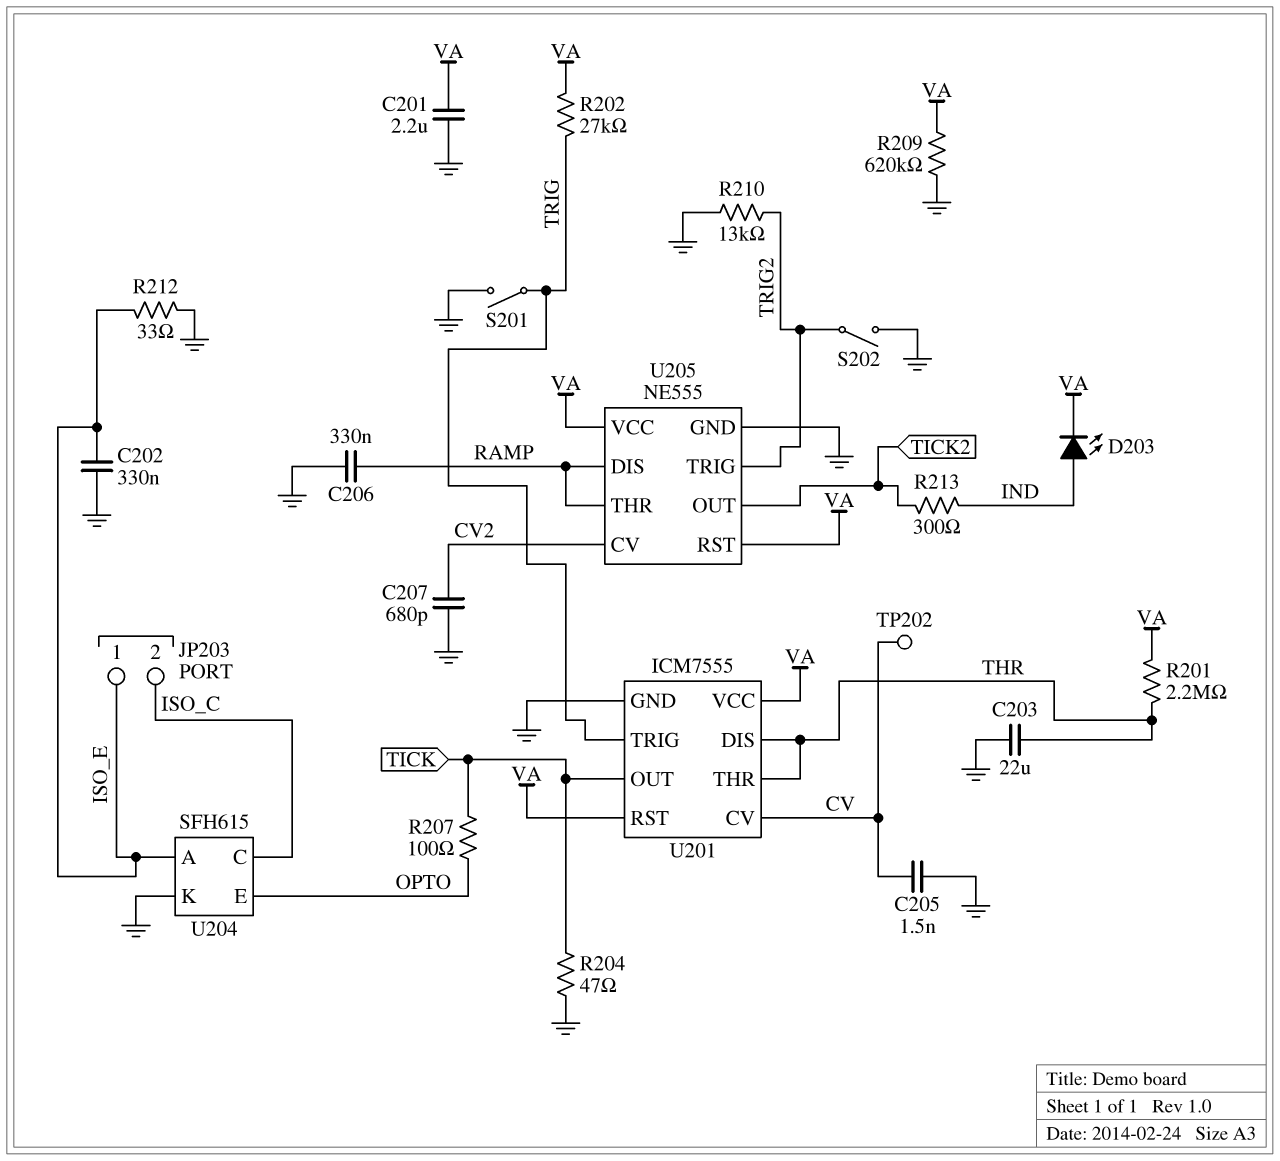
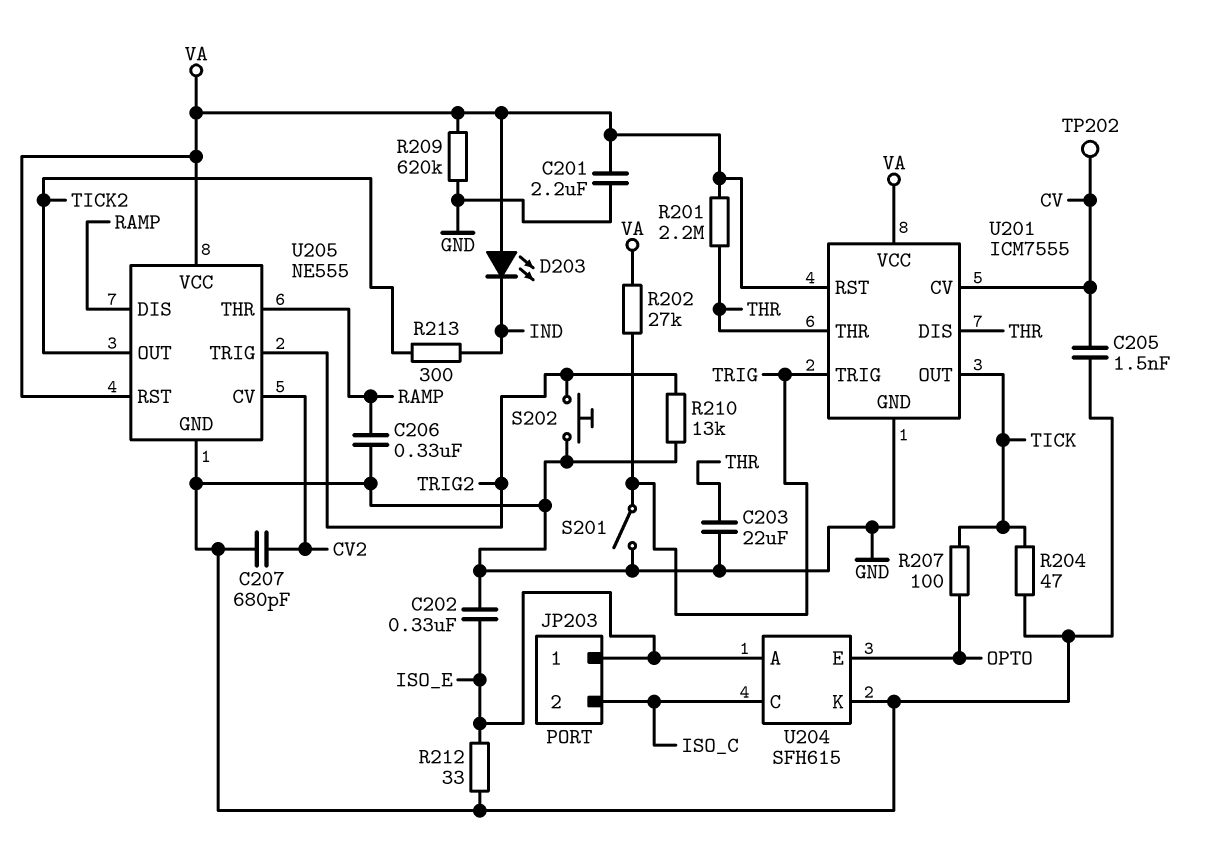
D203: LED (A IND, K VA) -> LED (A VA, K IND)
S202: switch (GND, TRIG2) -> button (GND, TRIG2)

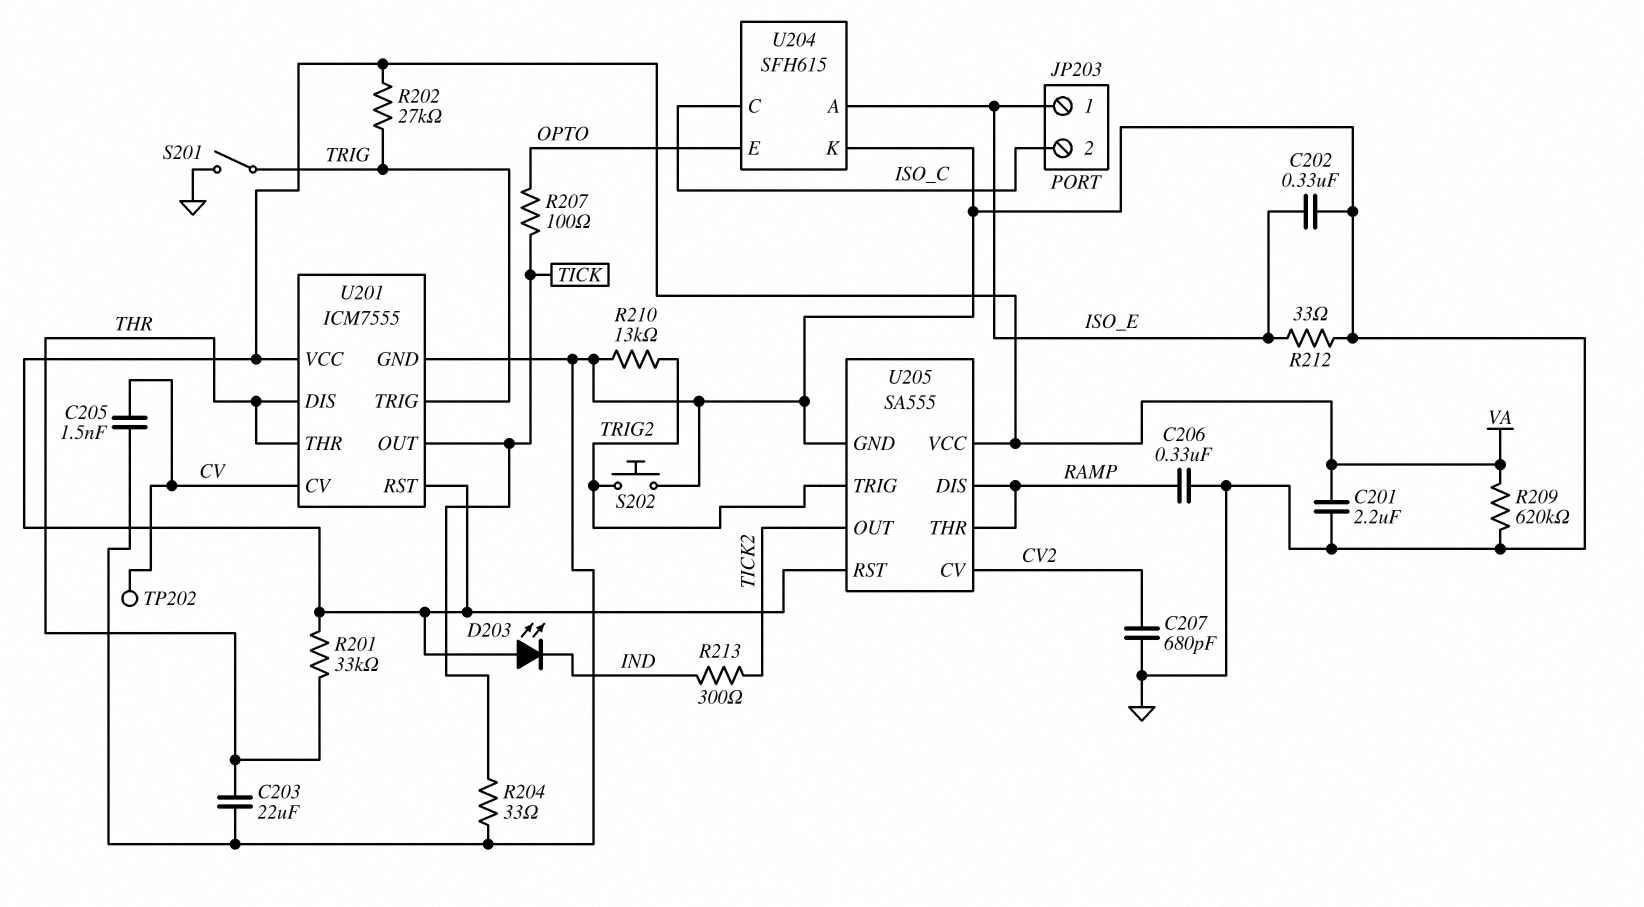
R201: 2.2M (THR, VA) -> 33k (THR, VA)
R204: 47 (GND, TICK) -> 33 (GND, TICK)
U205: NE555 -> SA555

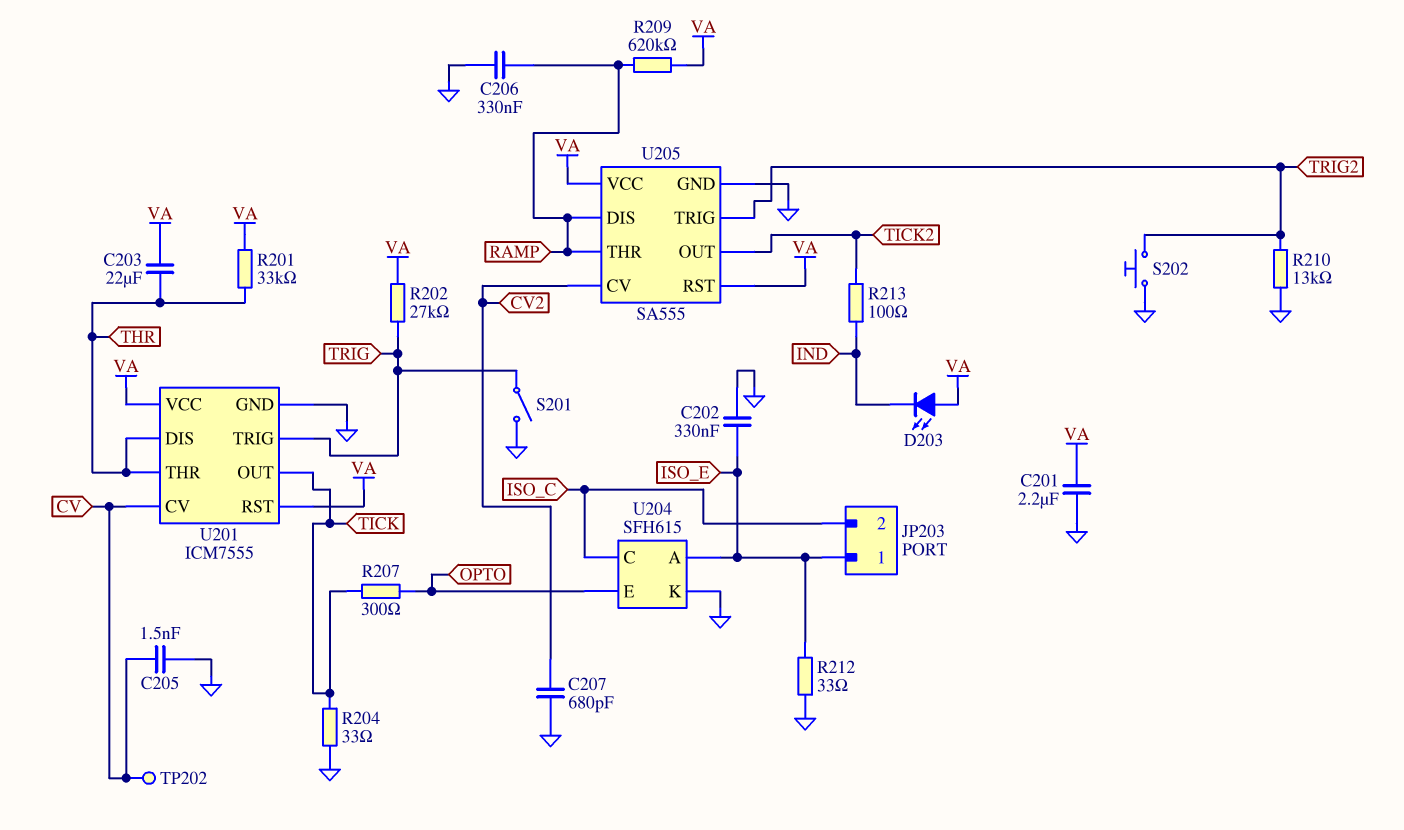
C203: 22uF (GND, THR) -> 22uF (THR, VA)
R207: 100 (OPTO, TICK) -> 300 (OPTO, TICK)
R209: 620k (GND, VA) -> 620k (RAMP, VA)
R213: 300 (IND, TICK2) -> 100 (IND, TICK2)

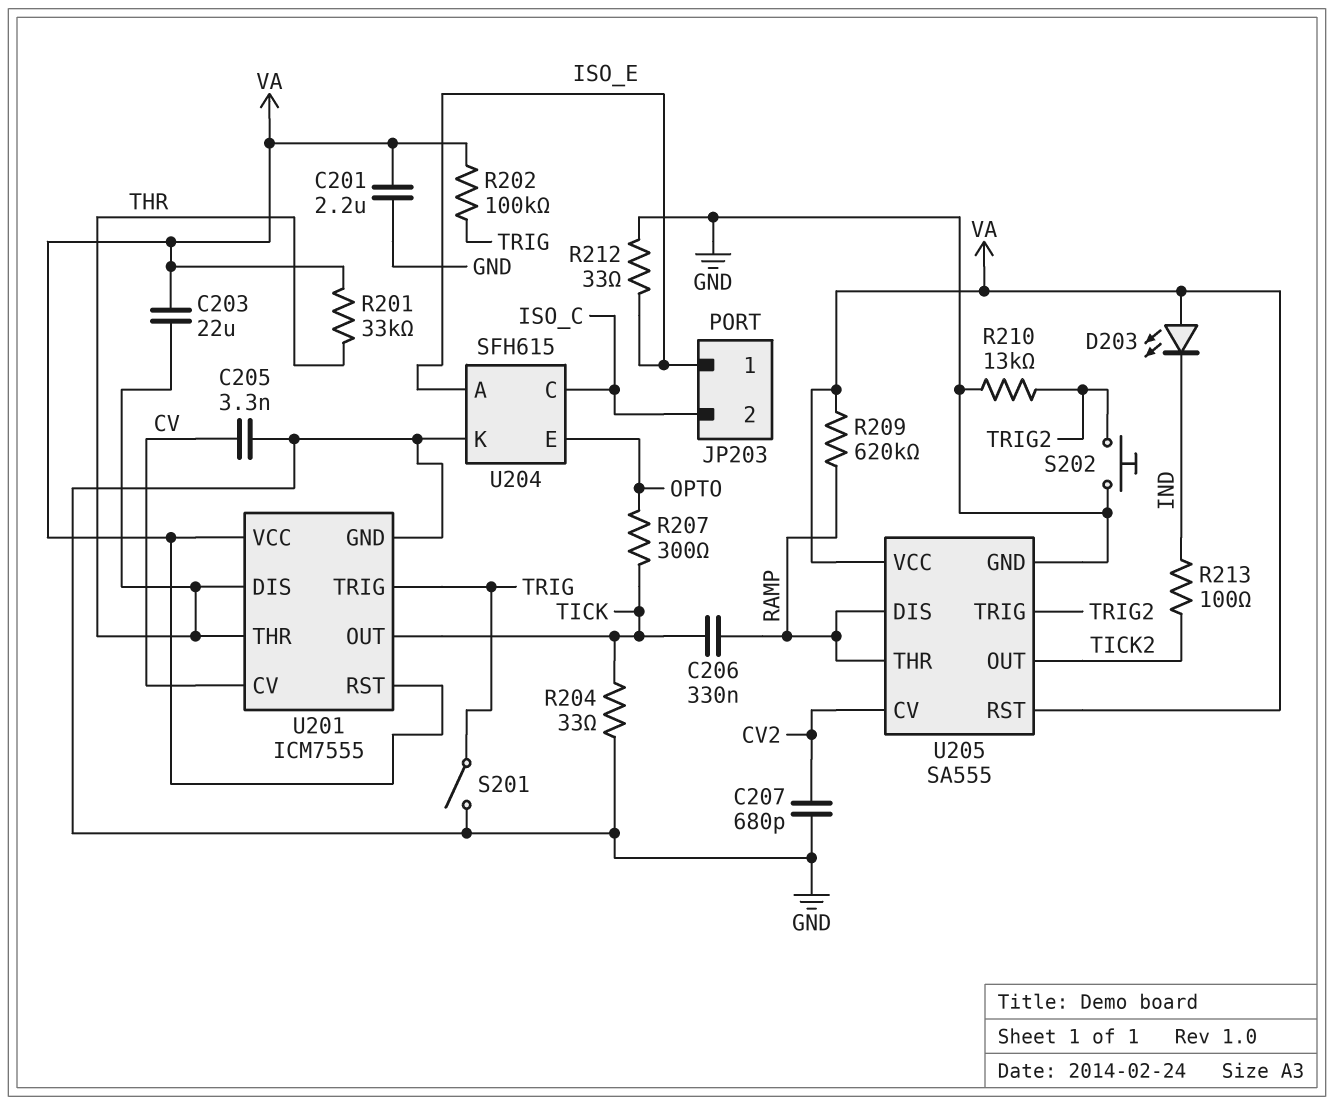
C202: 330nF (GND, ISO_E) -> none
C205: 1.5nF (CV, GND) -> 3.3nF (CV, GND)
C206: 330nF (GND, RAMP) -> 330nF (RAMP, TICK)
R202: 27k (TRIG, VA) -> 100k (TRIG, VA)
TP202: test point (CV) -> none

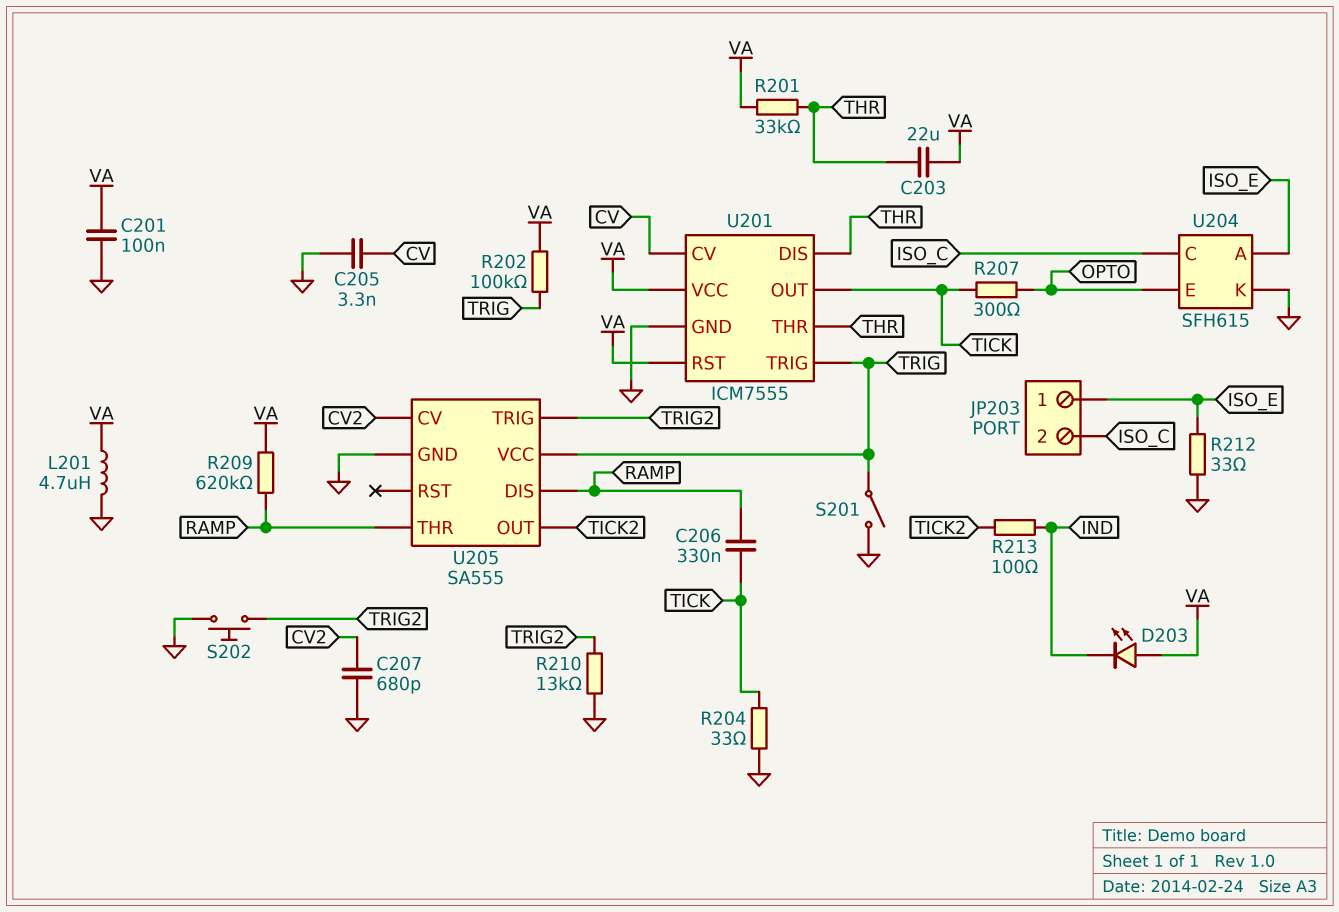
C201: 2.2uF (GND, VA) -> 100nF (GND, VA)
L201: none -> 4.7uH (GND, VA)
U205 pin RST: VA -> none
U205 pin VCC: VA -> TRIG

